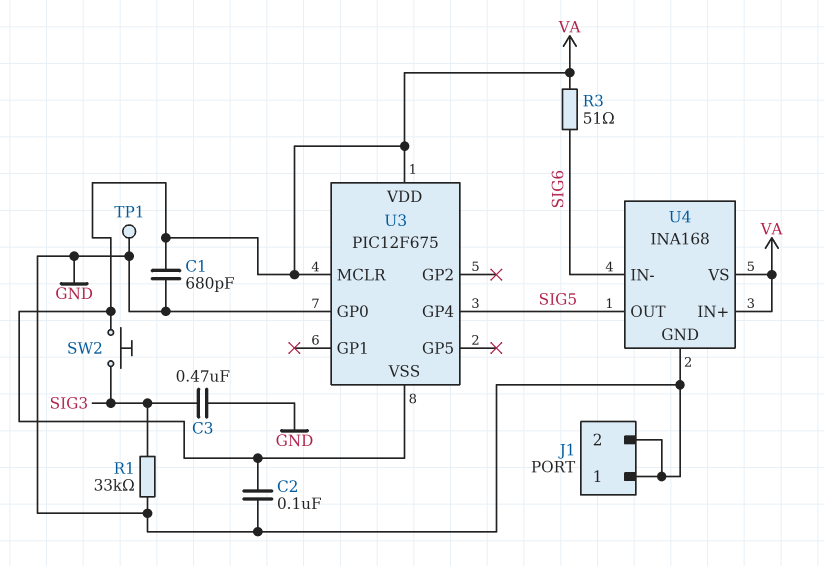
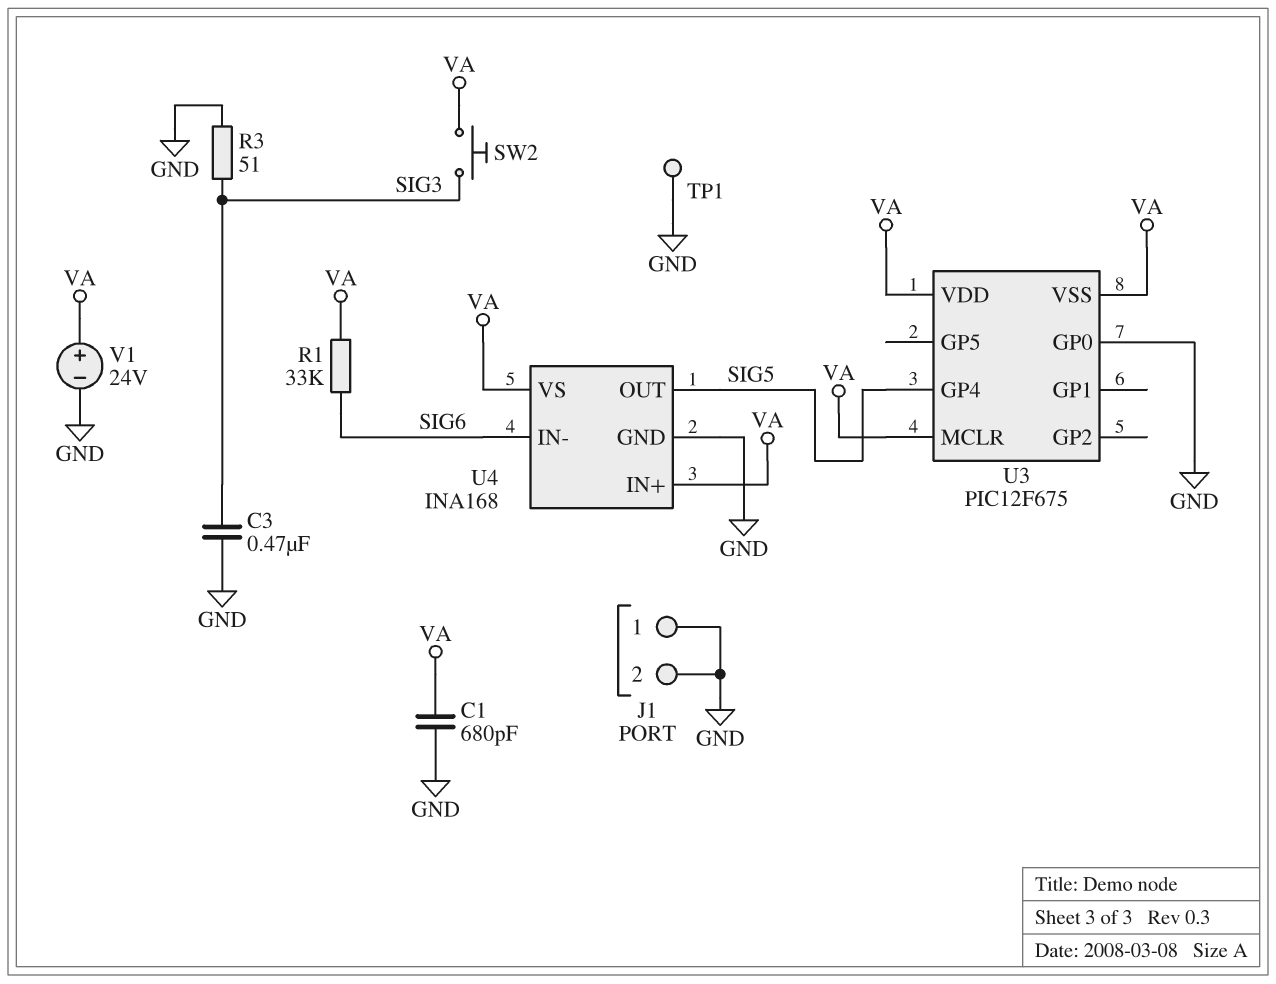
C2: 100nF (GND, VA) -> none
R1: 33k (GND, SIG3) -> 33k (SIG6, VA)
R3: 51 (SIG6, VA) -> 51 (GND, SIG3)
V1: none -> 24V (plus VA, minus GND)

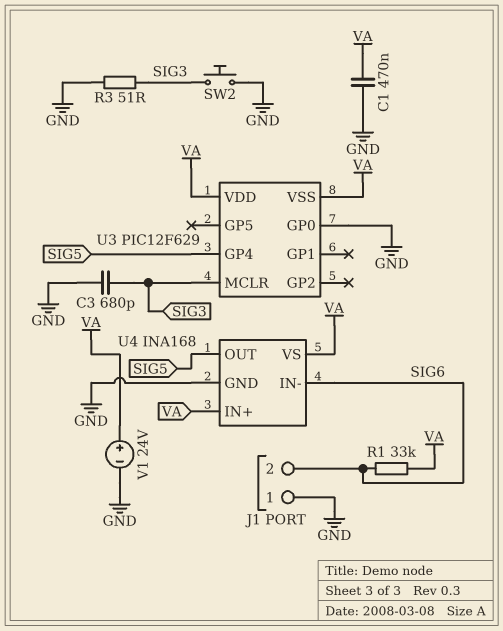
C1: 680pF (GND, VA) -> 470nF (GND, VA)
C3: 470nF (GND, SIG3) -> 680pF (GND, SIG3)
J1 pin 2: GND -> SIG6
SW2: button (SIG3, VA) -> button (GND, SIG3)
TP1: test point (GND) -> none
U3: PIC12F675 -> PIC12F629
U3 pin MCLR: VA -> SIG3

